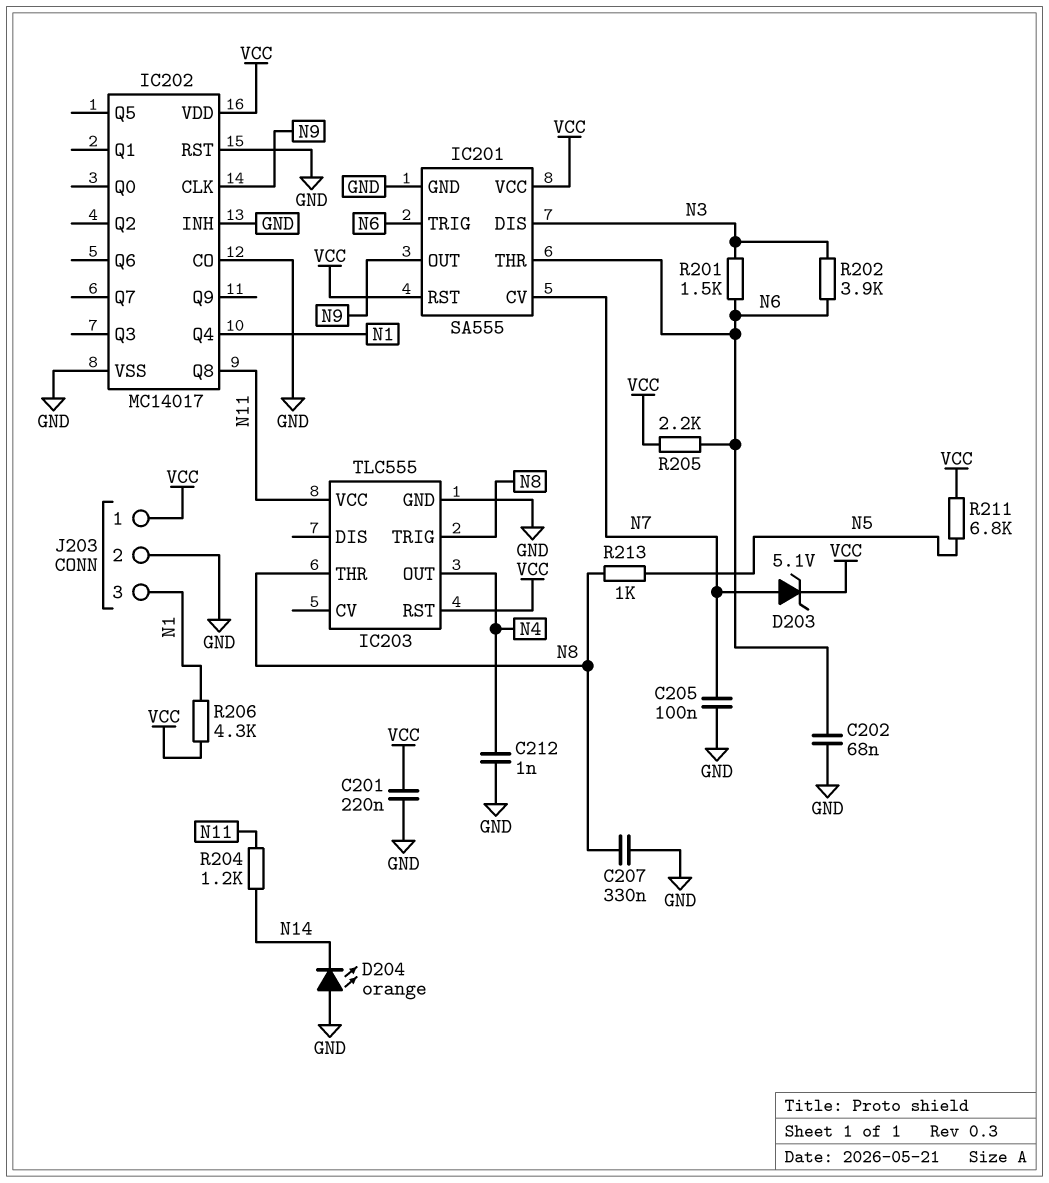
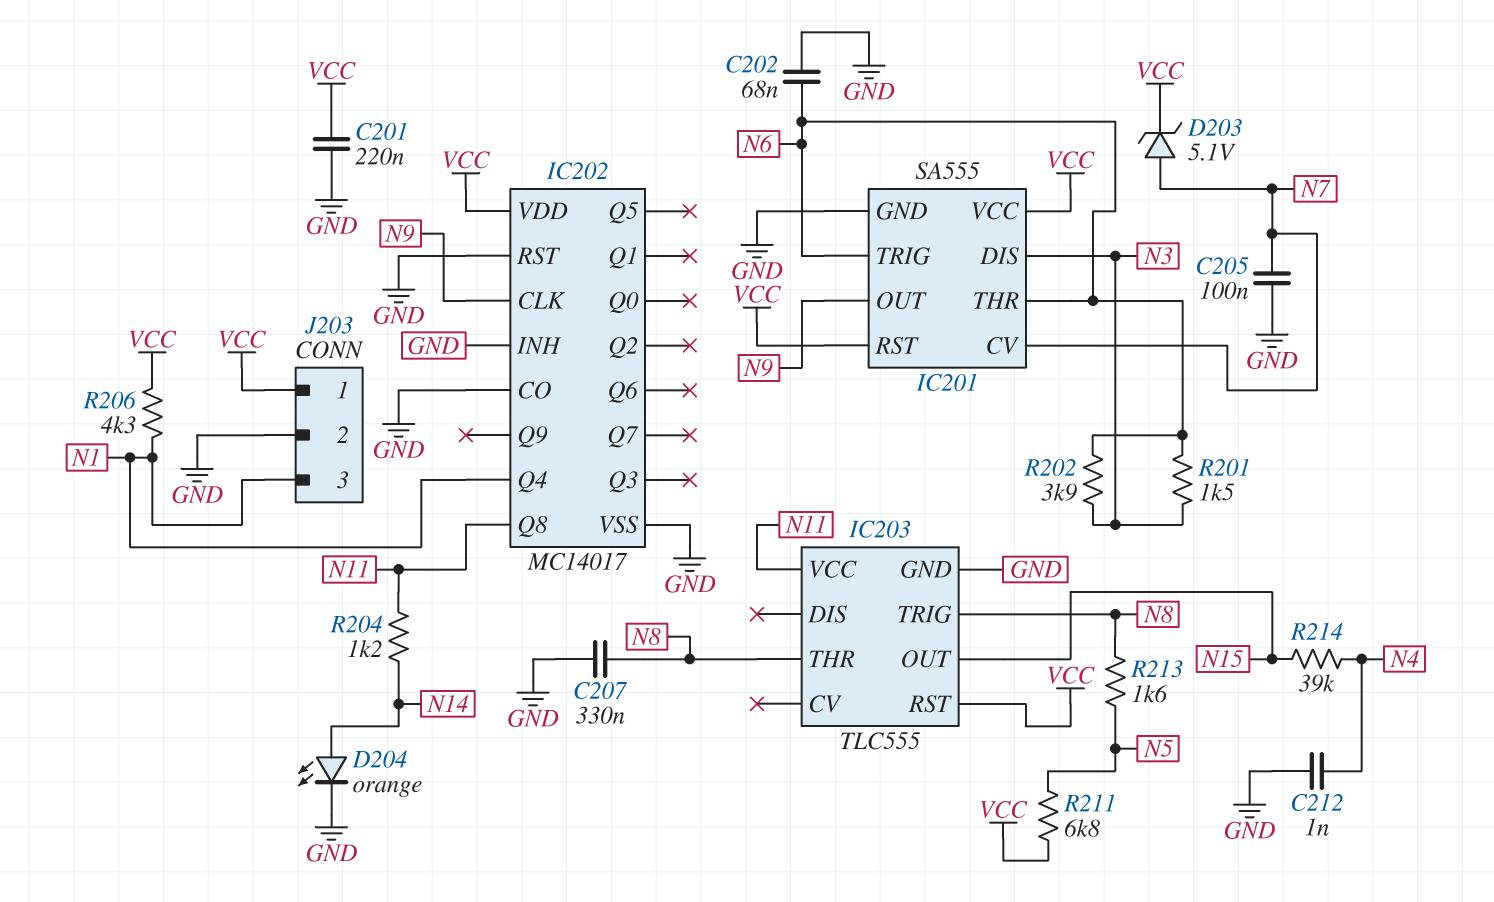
D204: LED orange (A GND, K N14) -> LED orange (A N14, K GND)
IC203 pin OUT: N4 -> N15
R205: 2.2k (N6, VCC) -> none
R213: 1k (N5, N8) -> 1.6k (N5, N8)
R214: none -> 39k (N4, N15)

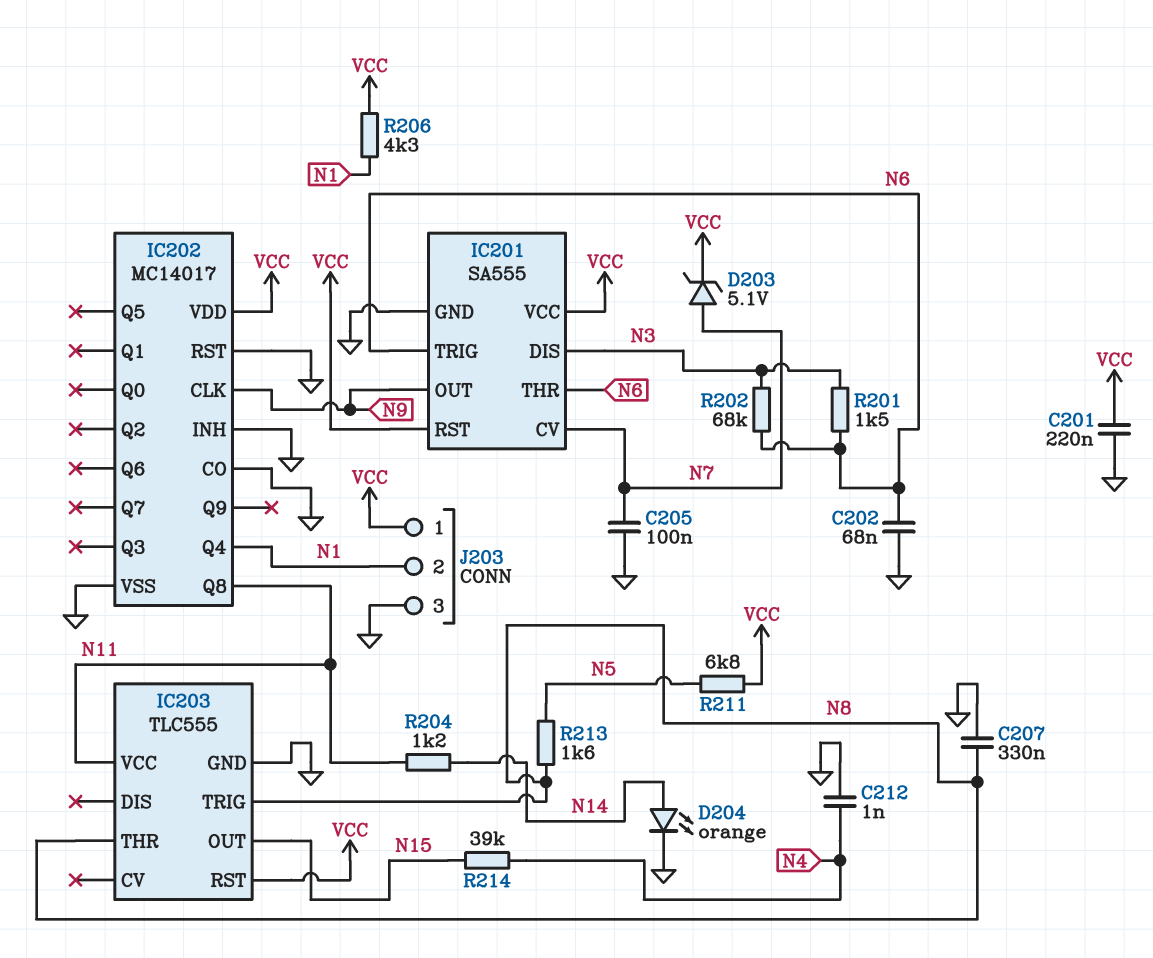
J203 pin 2: GND -> N1
J203 pin 3: N1 -> GND
R202: 3.9k (N3, N6) -> 68k (N3, N6)

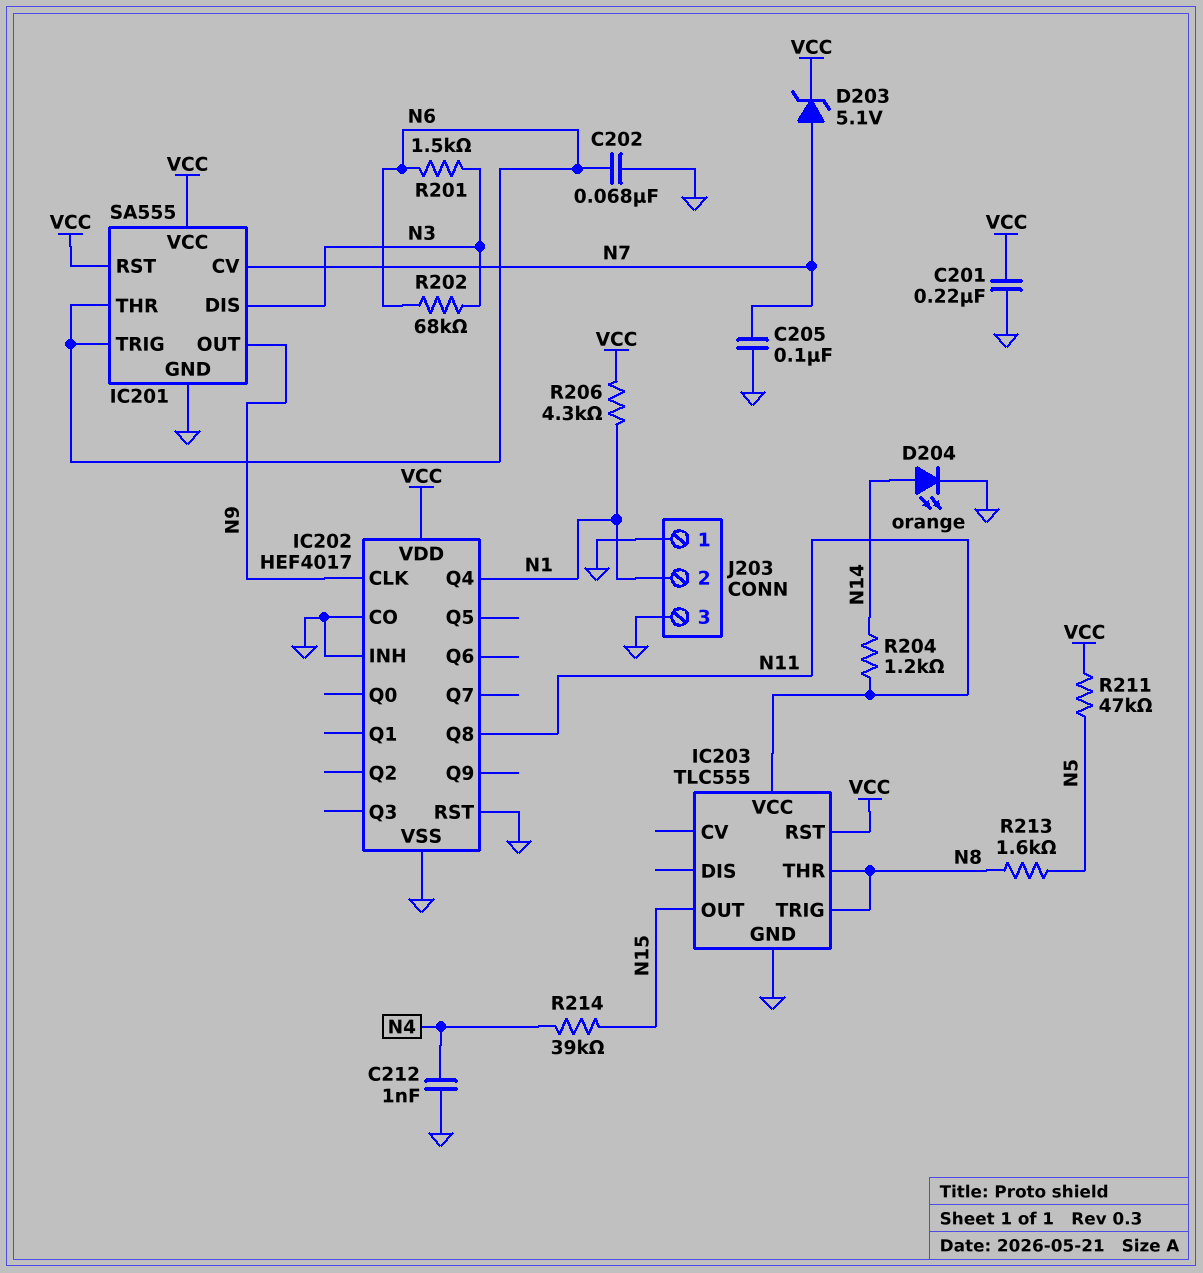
C207: 330nF (GND, N8) -> none
IC202: MC14017 -> HEF4017
J203 pin 1: VCC -> GND
R211: 6.8k (N5, VCC) -> 47k (N5, VCC)

